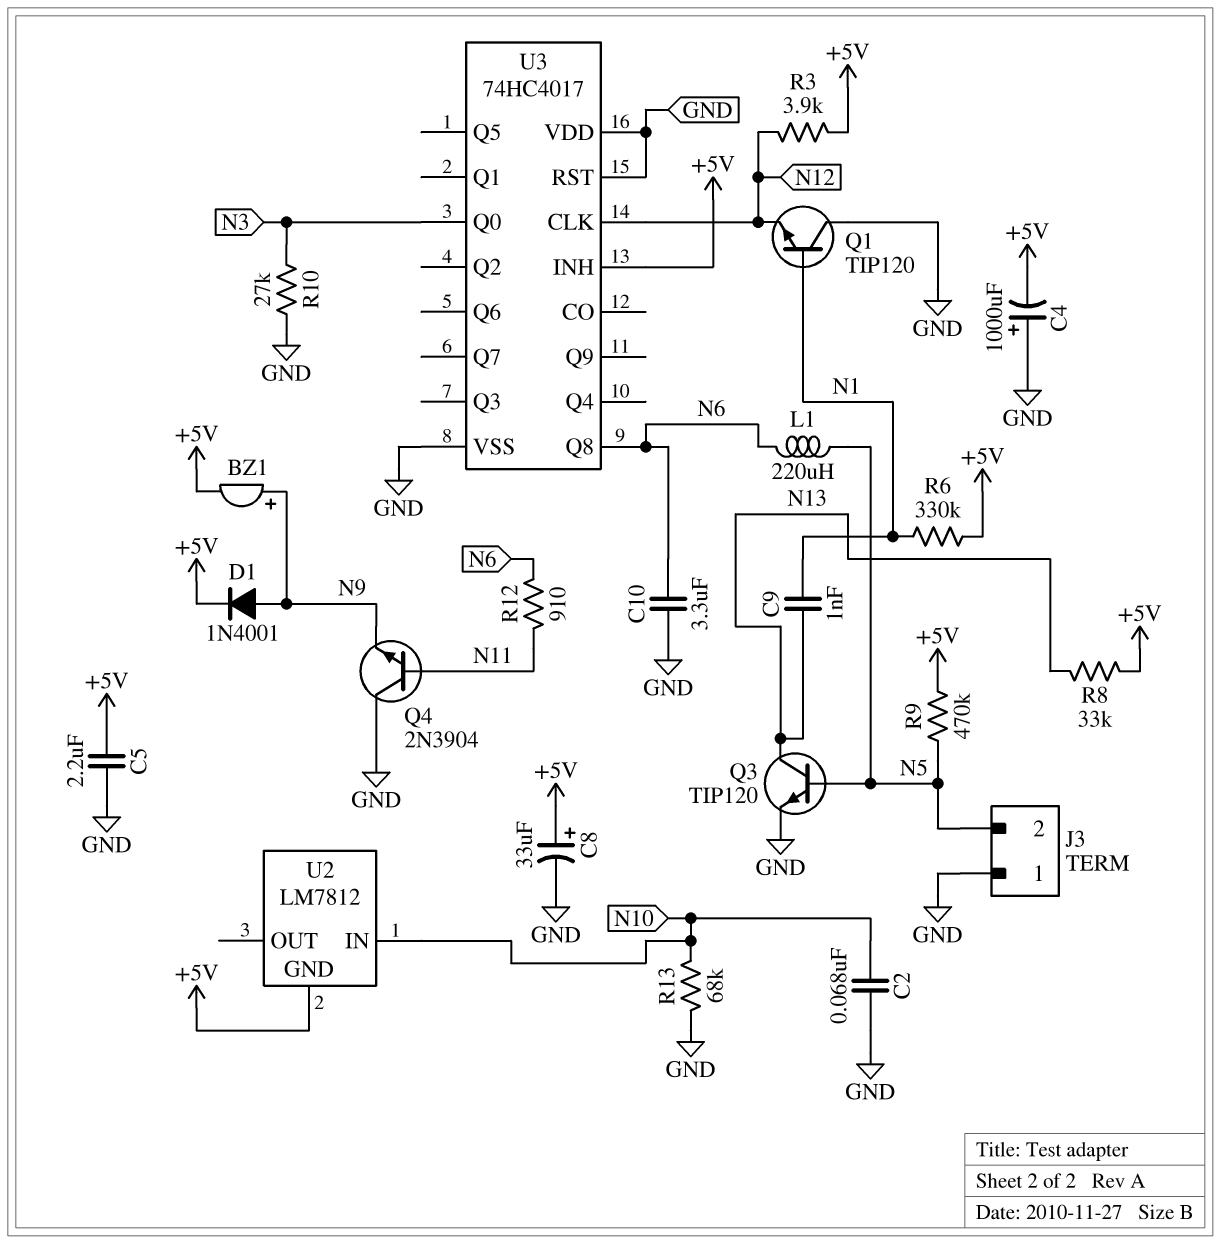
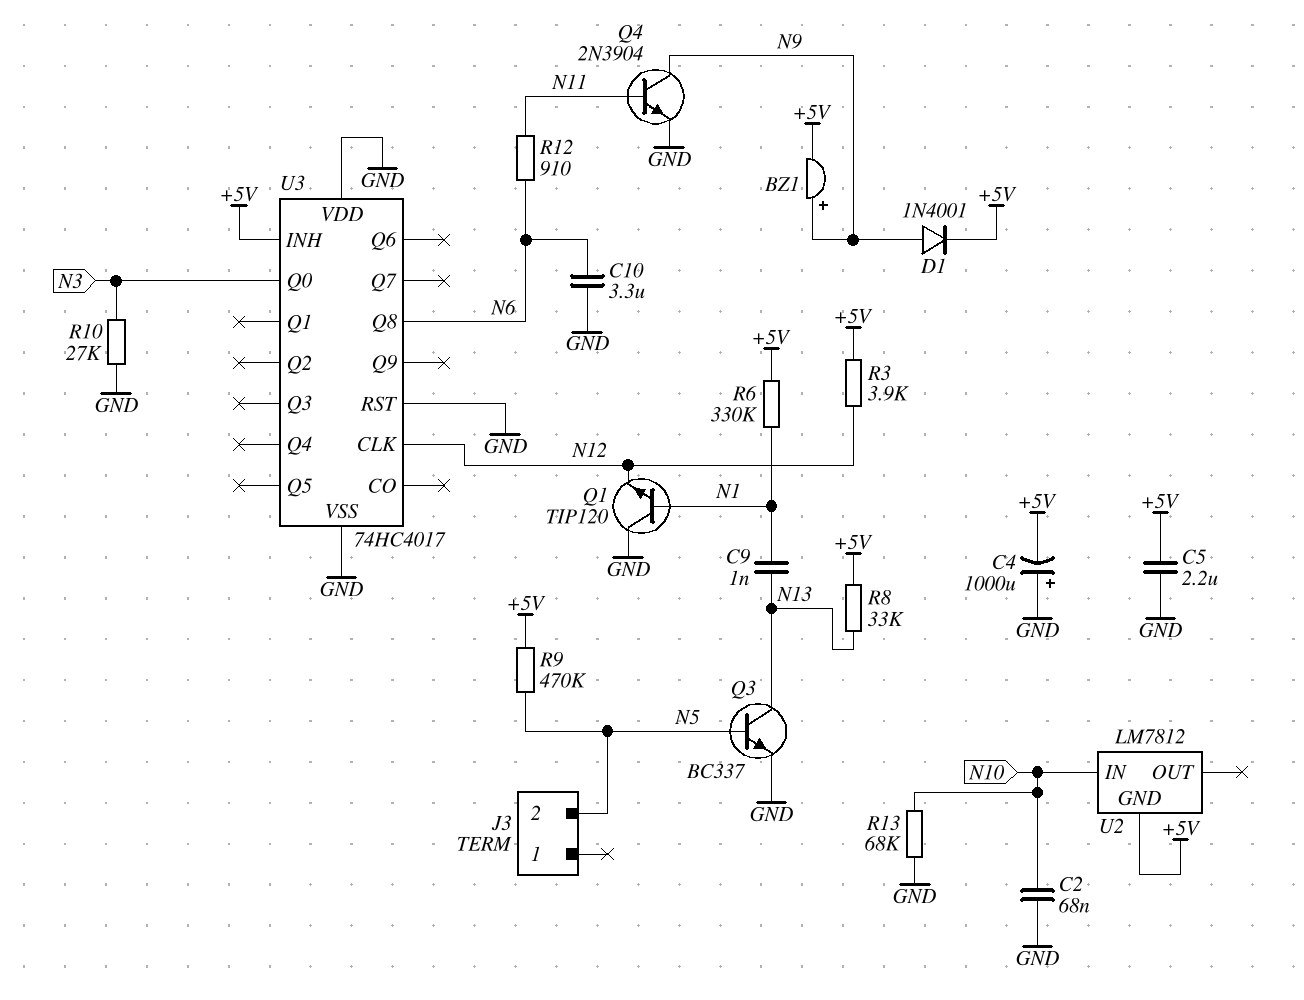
C8: 33uF (plus +5V, minus GND) -> none
J3 pin 1: GND -> none
L1: 220uH (N5, N6) -> none
Q3: NPN TIP120 (B N5, C N13, E GND) -> NPN BC337 (B N5, C N13, E GND)
Q4: NPN 2N3904 (B N11, C GND, E N9) -> NPN 2N3904 (B N11, C N9, E GND)

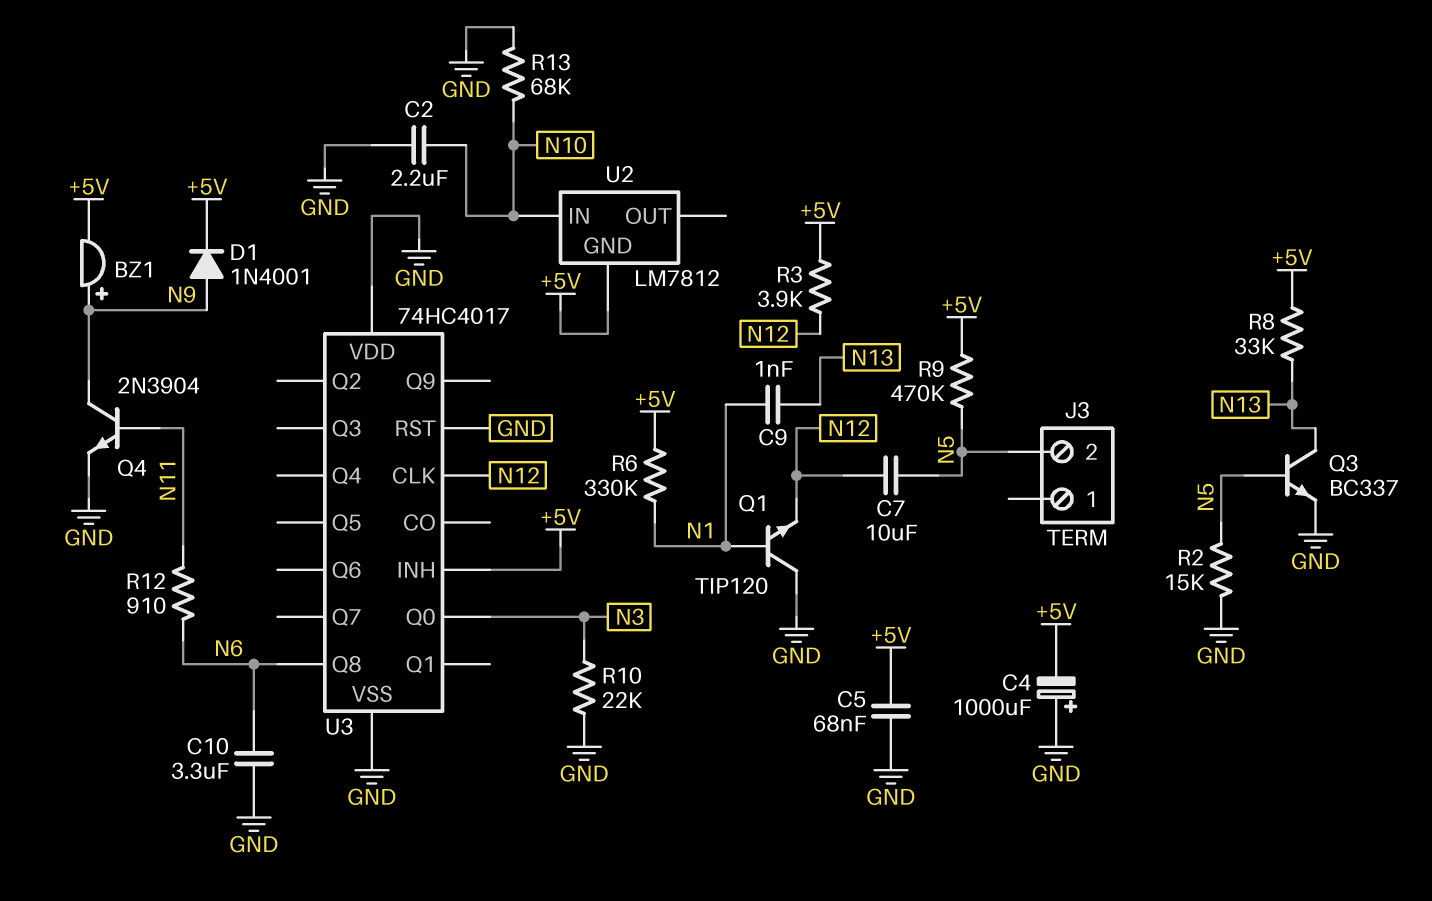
C2: 68nF (GND, N10) -> 2.2uF (GND, N10)
C5: 2.2uF (+5V, GND) -> 68nF (+5V, GND)
C7: none -> 10uF (N5, N12)
R2: none -> 15k (GND, N5)
R10: 27k (GND, N3) -> 22k (GND, N3)

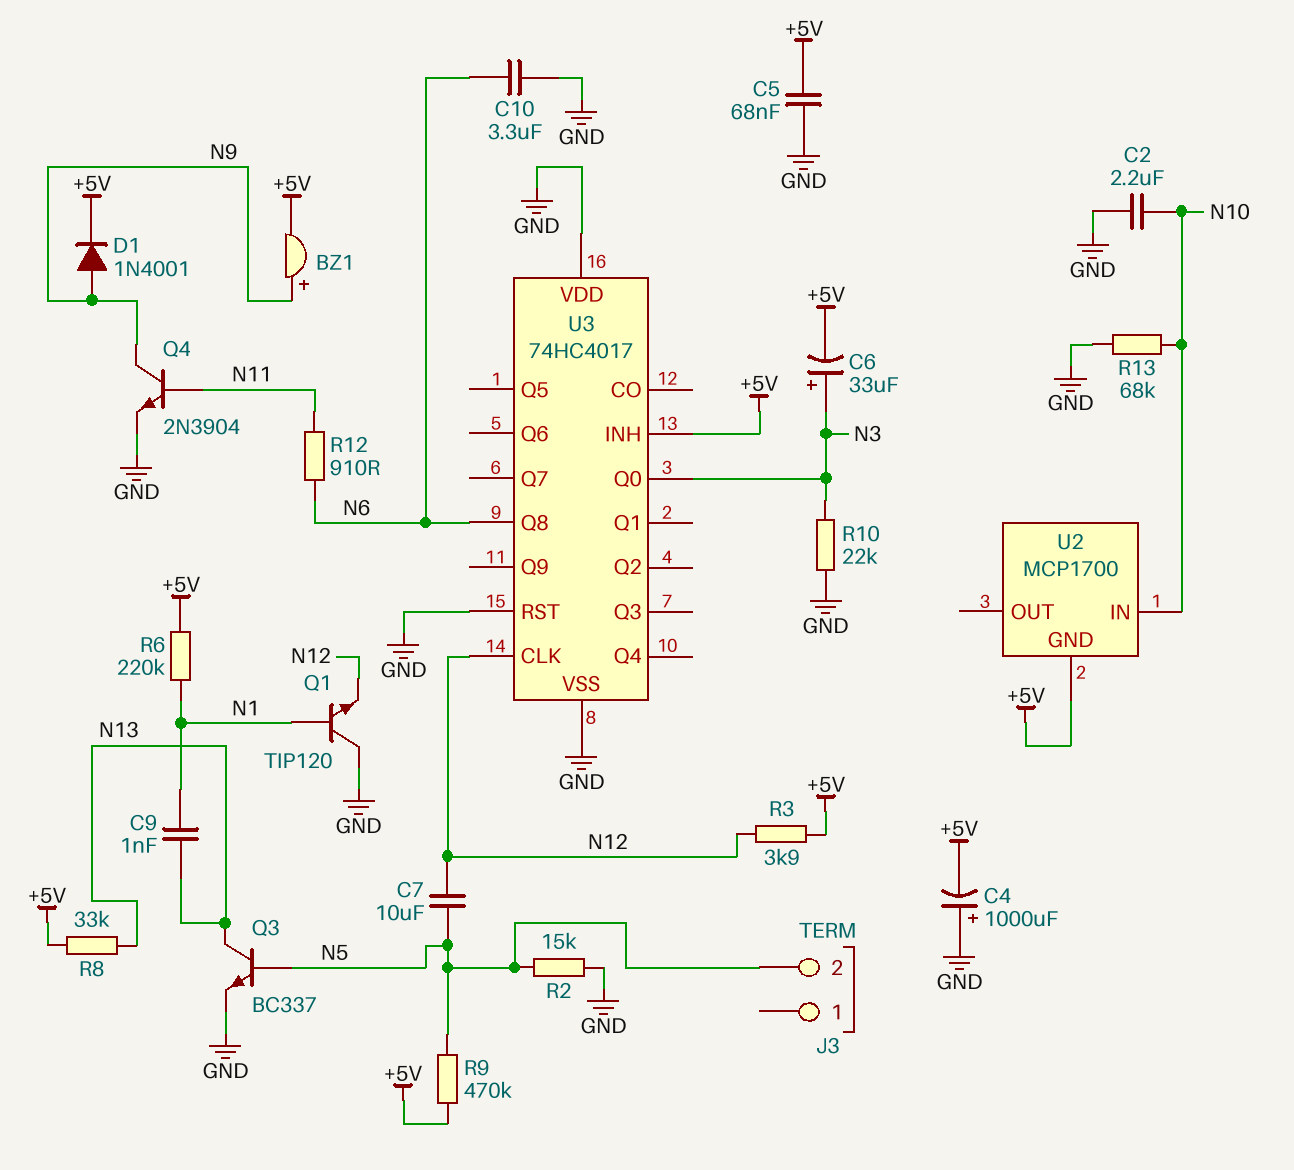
C6: none -> 33uF (plus N3, minus +5V)
R6: 330k (+5V, N1) -> 220k (+5V, N1)
U2: LM7812 -> MCP1700

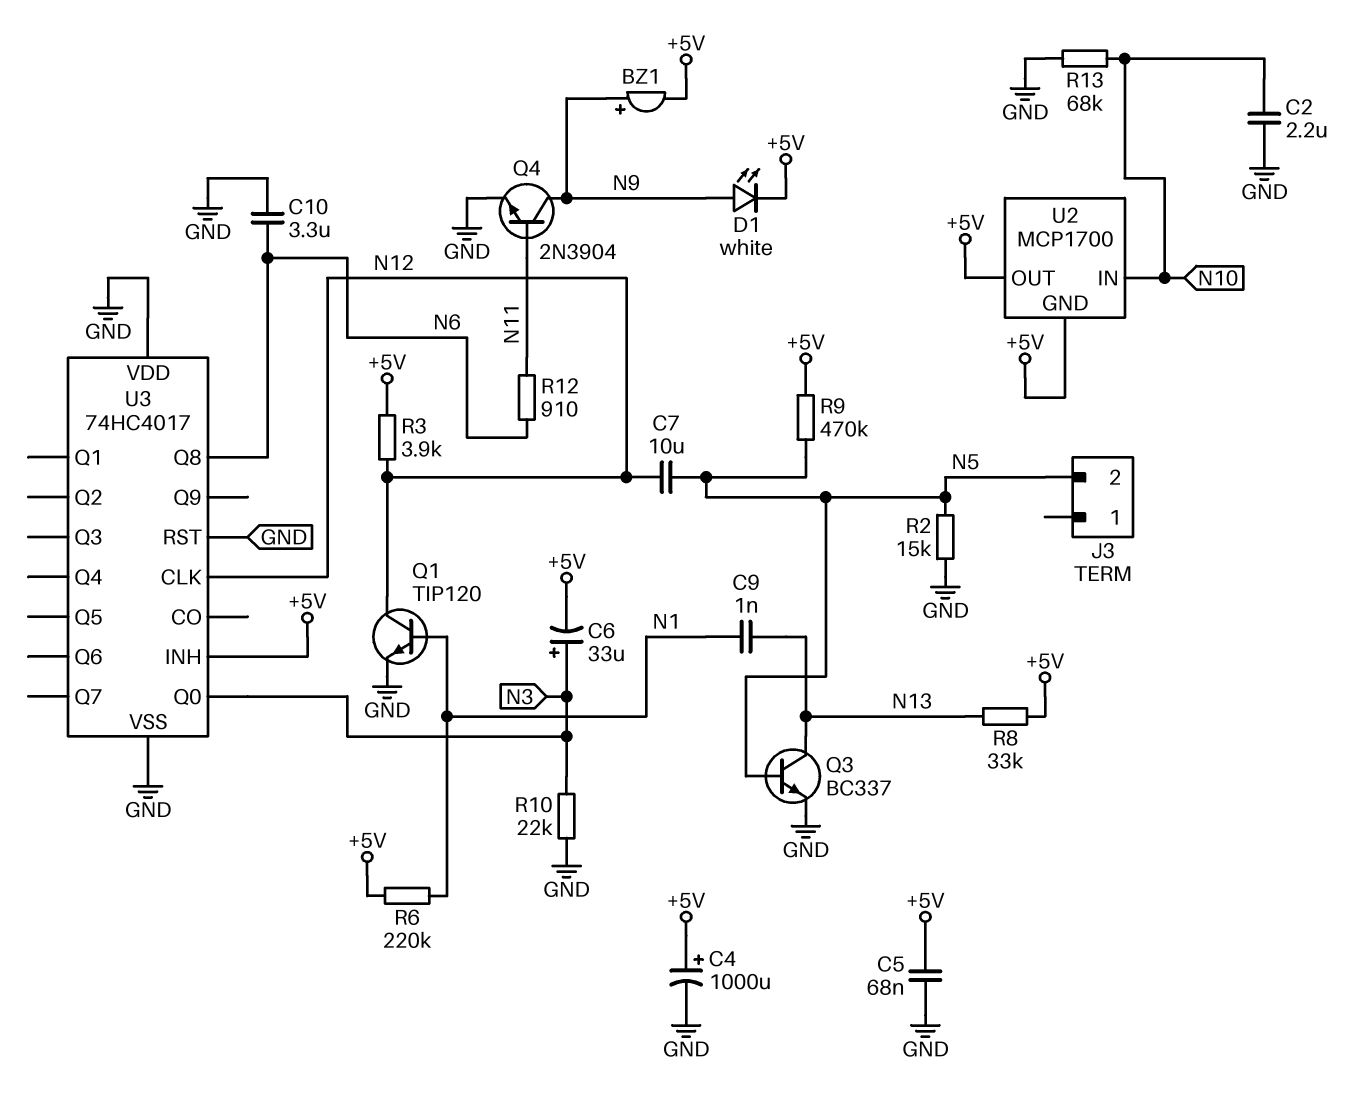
C4: 1000uF (plus GND, minus +5V) -> 1000uF (plus +5V, minus GND)
D1: diode 1N4001 (A N9, K +5V) -> LED white (A N9, K +5V)
Q1: NPN TIP120 (B N1, C GND, E N12) -> NPN TIP120 (B N1, C N12, E GND)
U2 pin OUT: none -> +5V

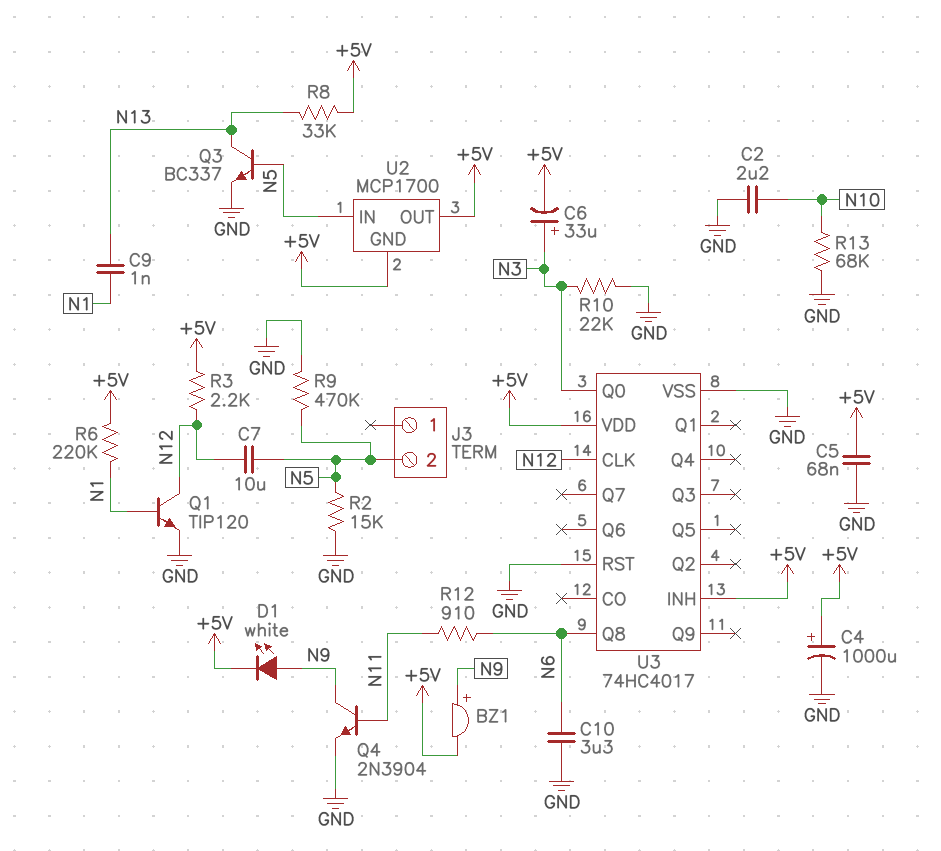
R3: 3.9k (+5V, N12) -> 2.2k (+5V, N12)
R9: 470k (+5V, N5) -> 470k (GND, N5)
U2 pin IN: N10 -> N5
U3 pin VDD: GND -> +5V

